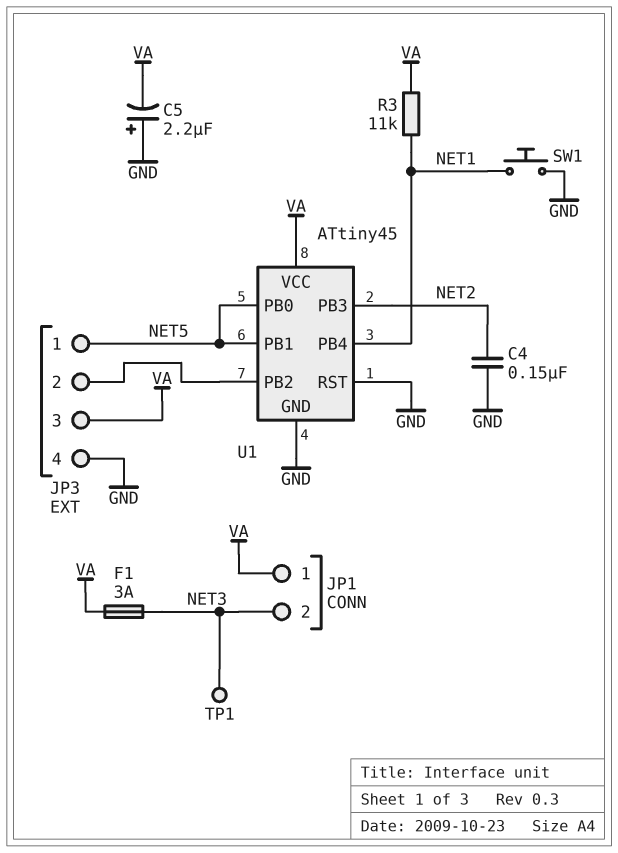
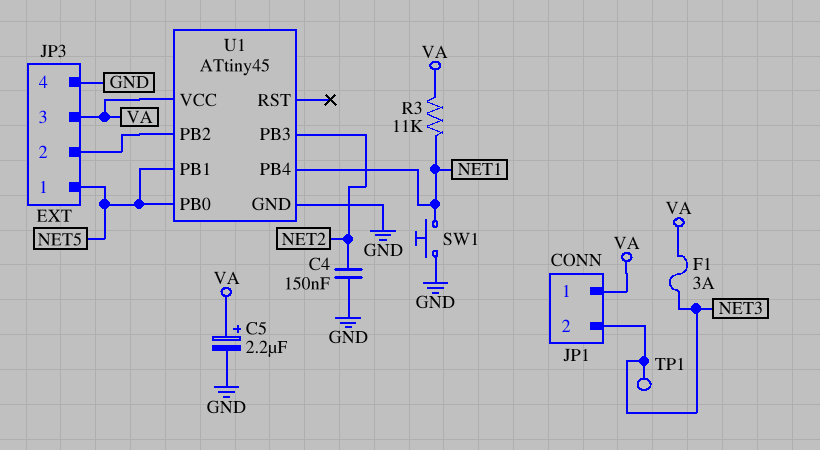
C5: 2.2uF (plus GND, minus VA) -> 2.2uF (plus VA, minus GND)
U1 pin RST: GND -> none

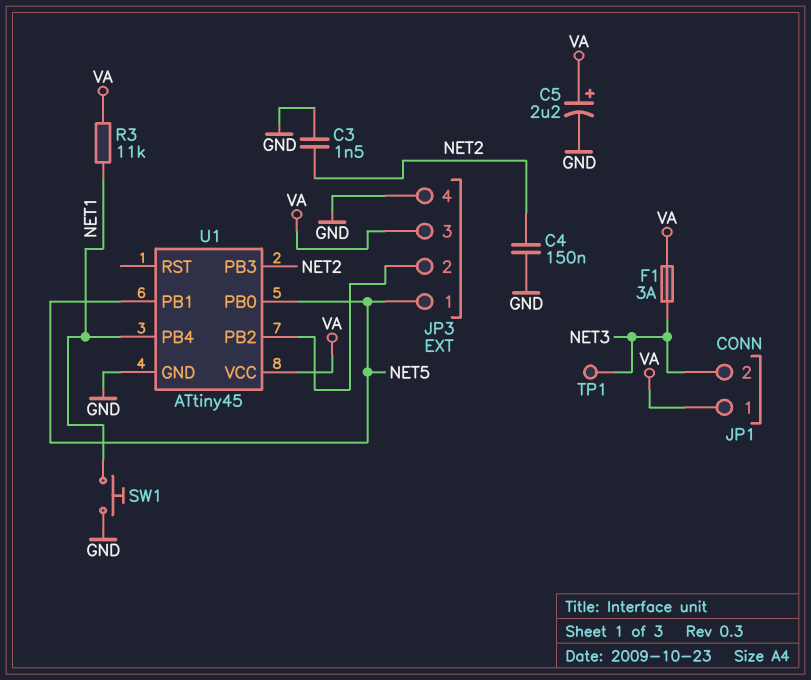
C3: none -> 1.5nF (GND, NET2)

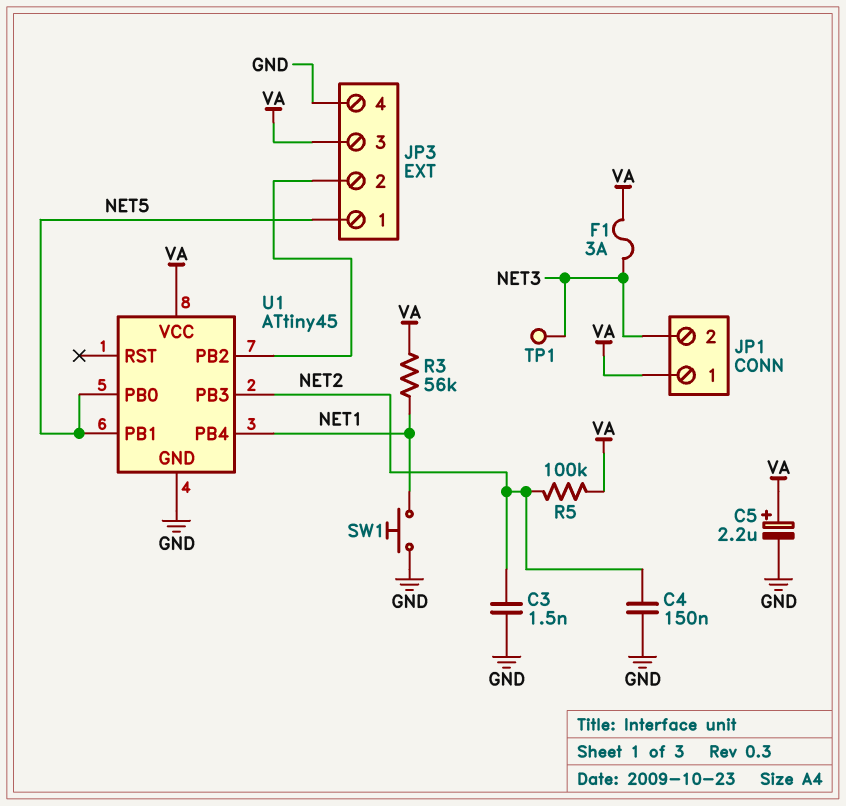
R3: 11k (NET1, VA) -> 56k (NET1, VA)
R5: none -> 100k (NET2, VA)

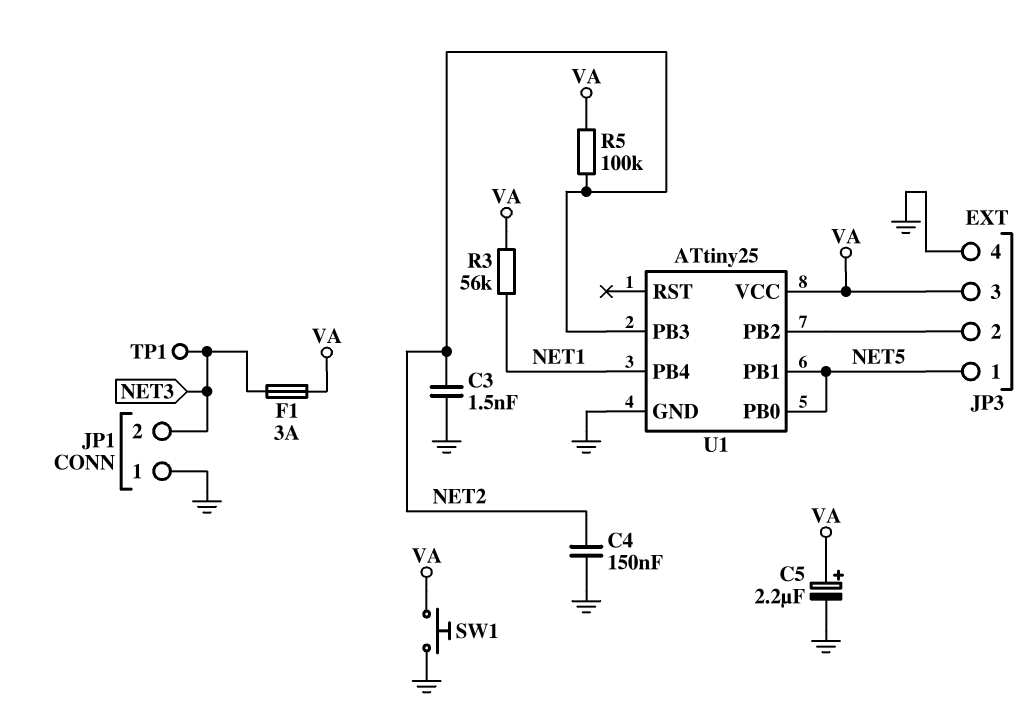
JP1 pin 1: VA -> GND
SW1: button (GND, NET1) -> button (GND, VA)
U1: ATtiny45 -> ATtiny25

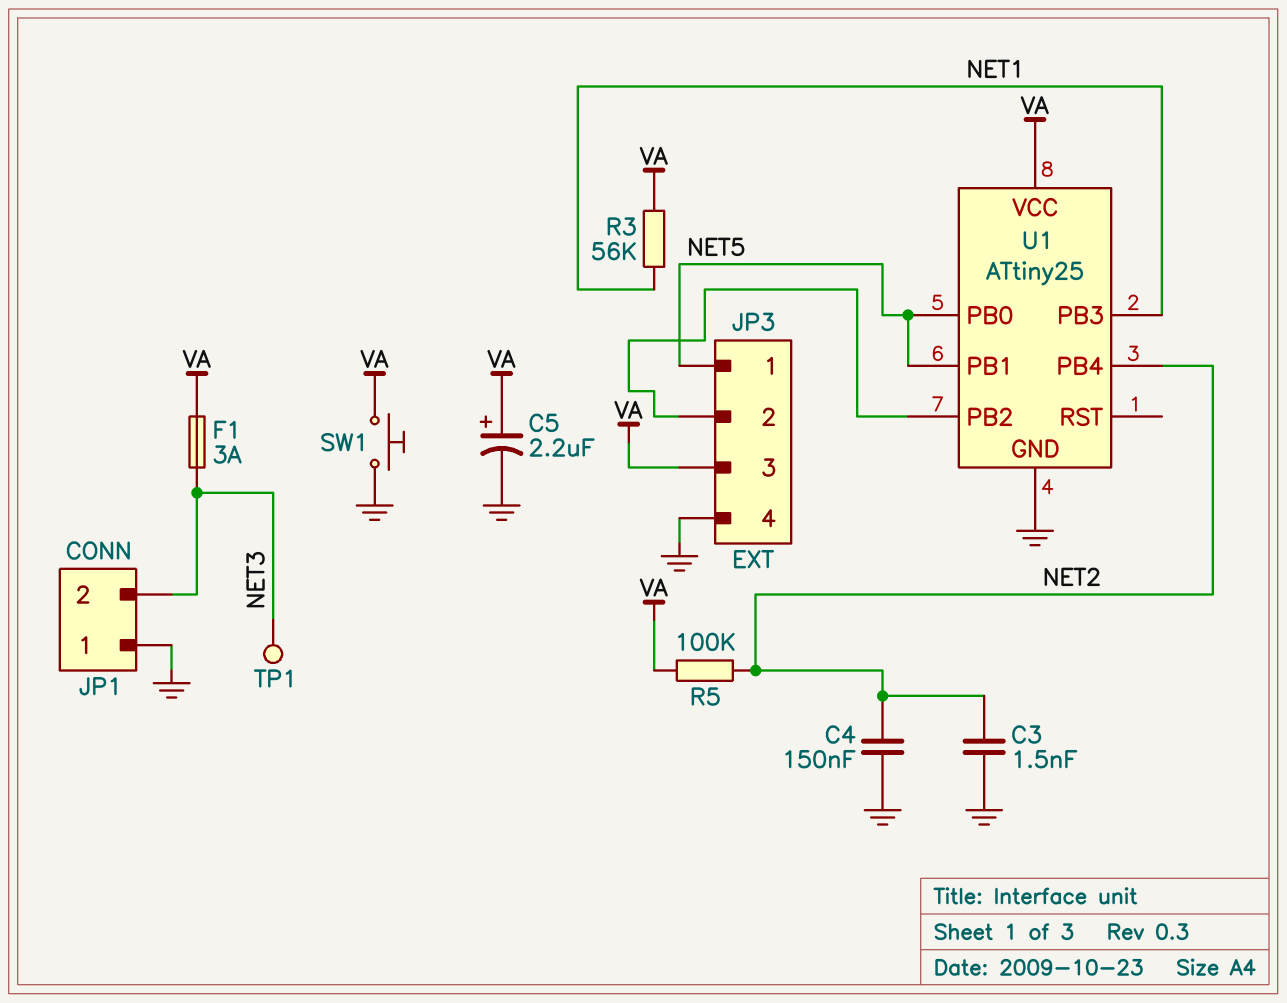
U1 pin PB3: NET2 -> NET1
U1 pin PB4: NET1 -> NET2

